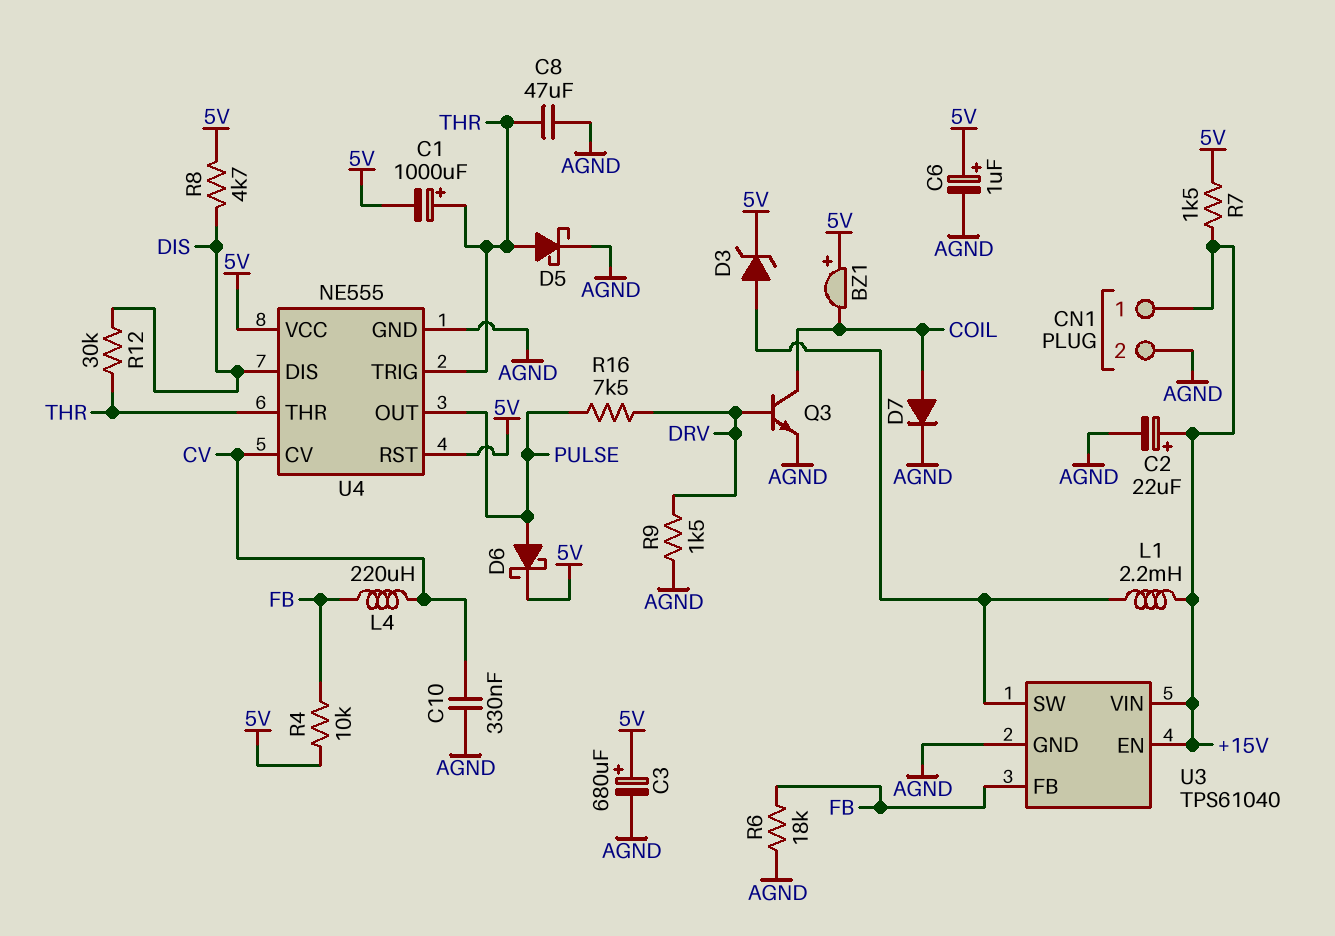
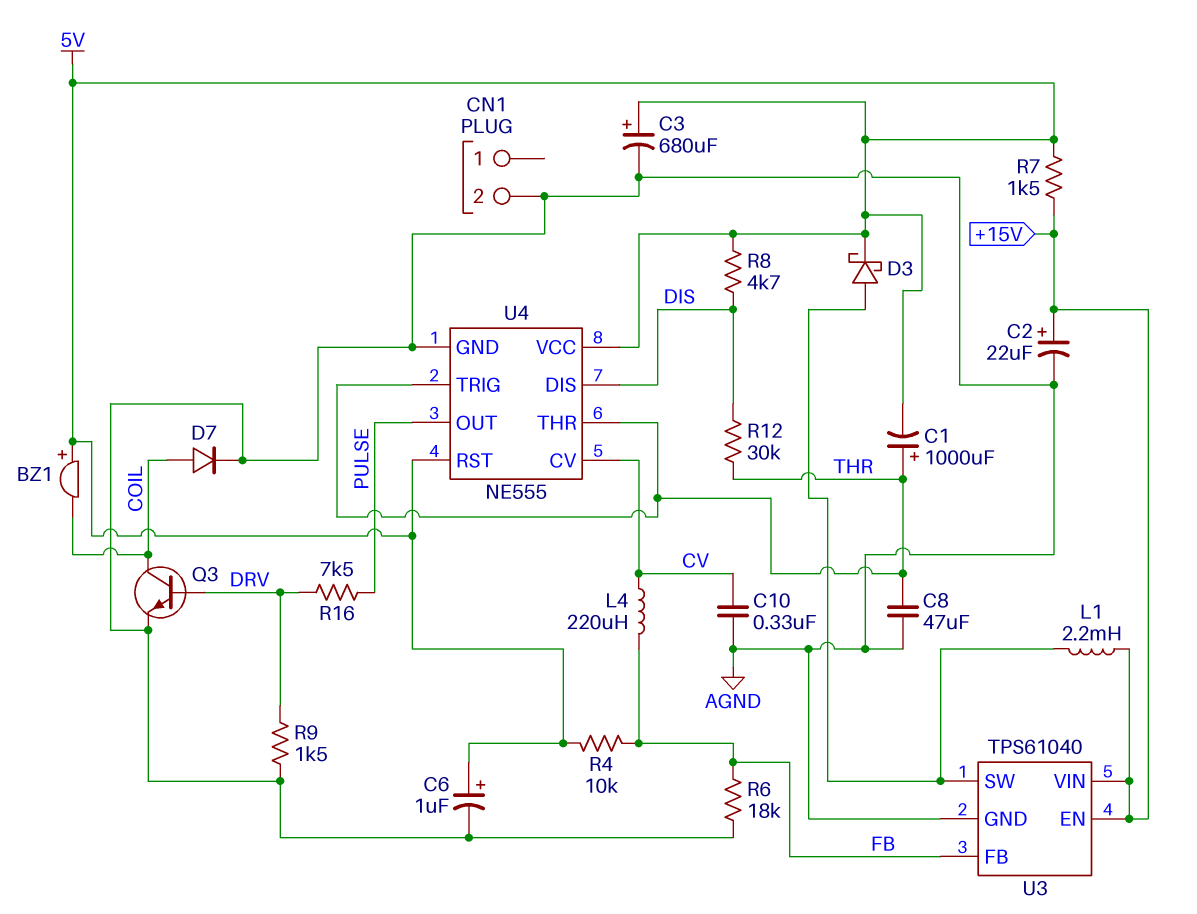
CN1 pin 1: +15V -> none
D3: zener (A U3/SW, K 5V) -> schottky (A U3/SW, K 5V)
D5: schottky (A THR, K AGND) -> none
D6: schottky (A PULSE, K 5V) -> none

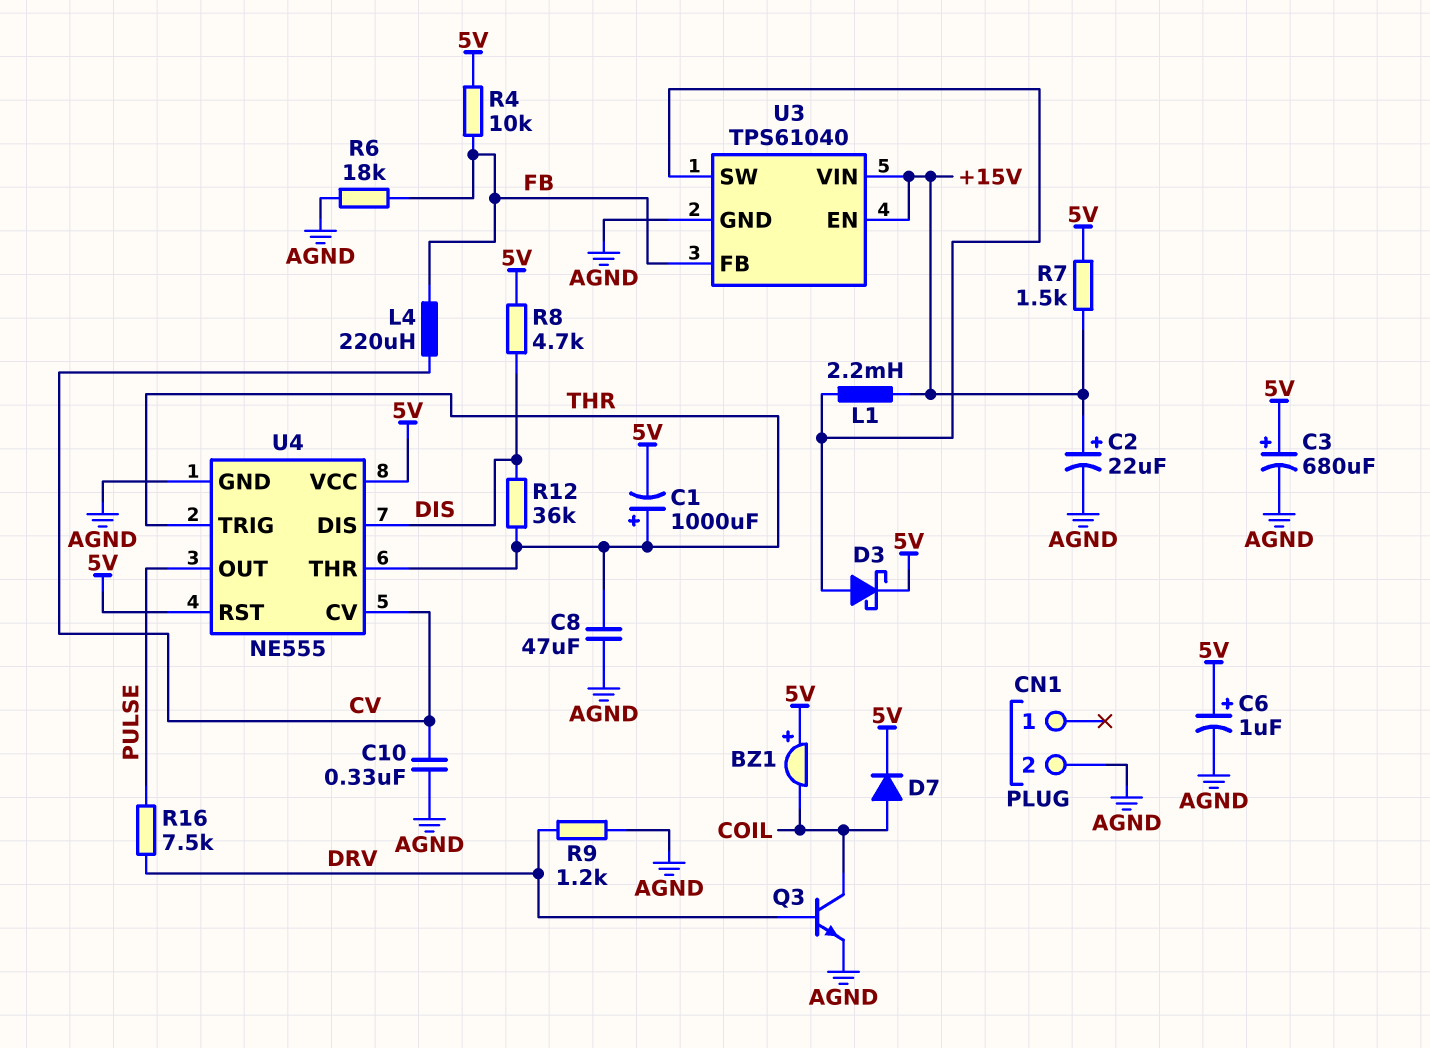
D7: diode (A COIL, K AGND) -> diode (A COIL, K 5V)
R9: 1.5k (AGND, DRV) -> 1.2k (AGND, DRV)
R12: 30k (DIS, THR) -> 36k (DIS, THR)

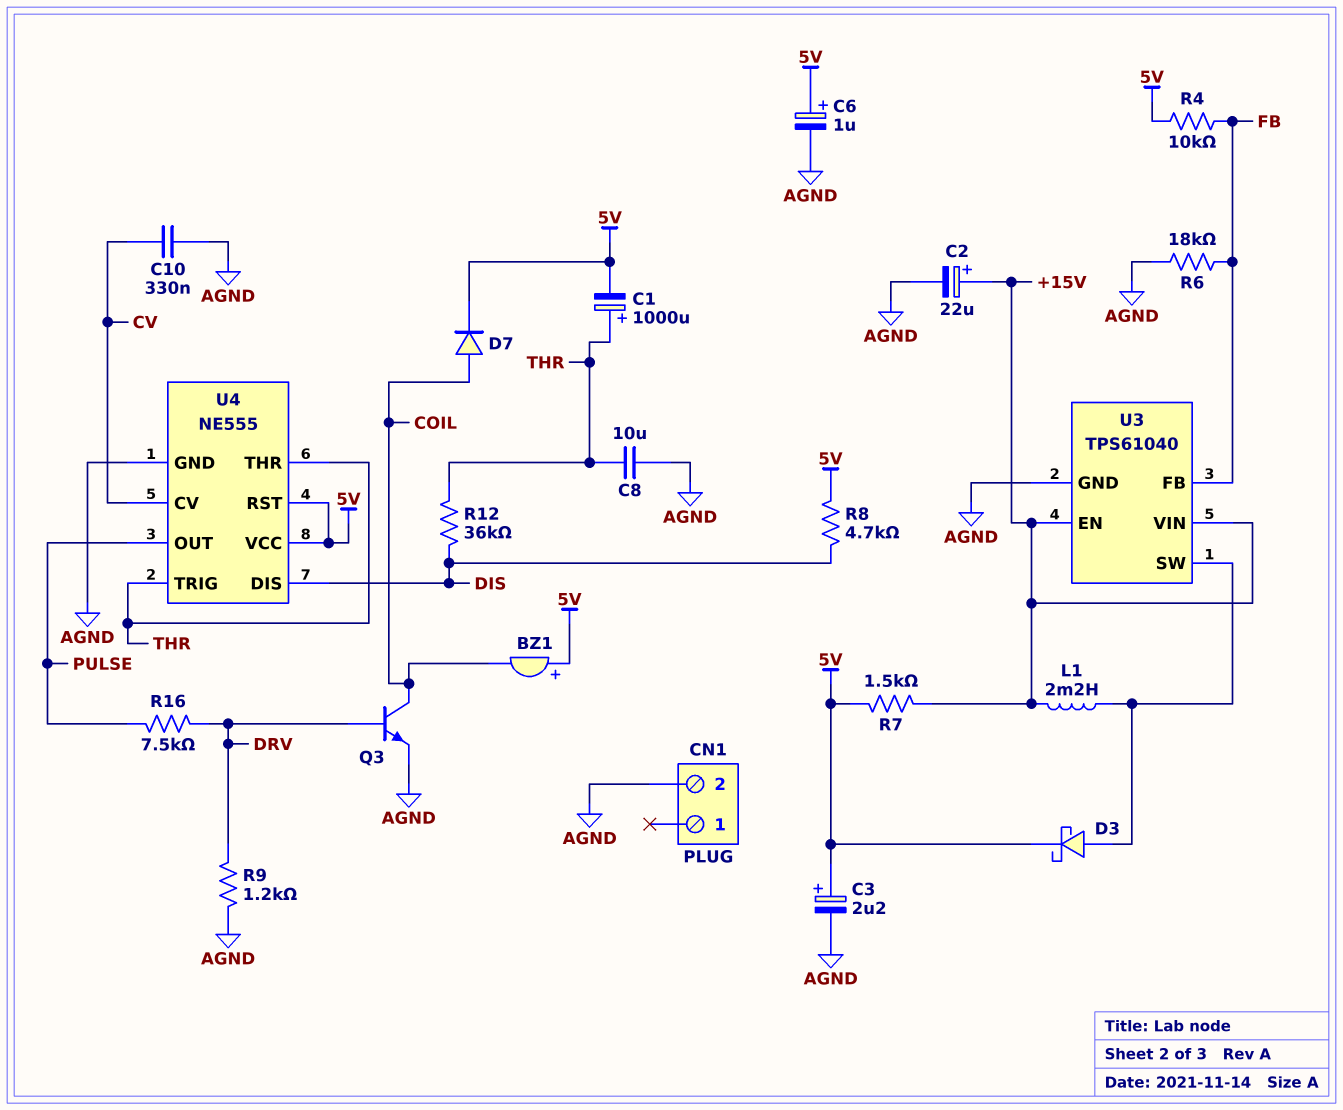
C3: 680uF (plus 5V, minus AGND) -> 2.2uF (plus 5V, minus AGND)
C8: 47uF (AGND, THR) -> 10uF (AGND, THR)
L4: 220uH (CV, FB) -> none

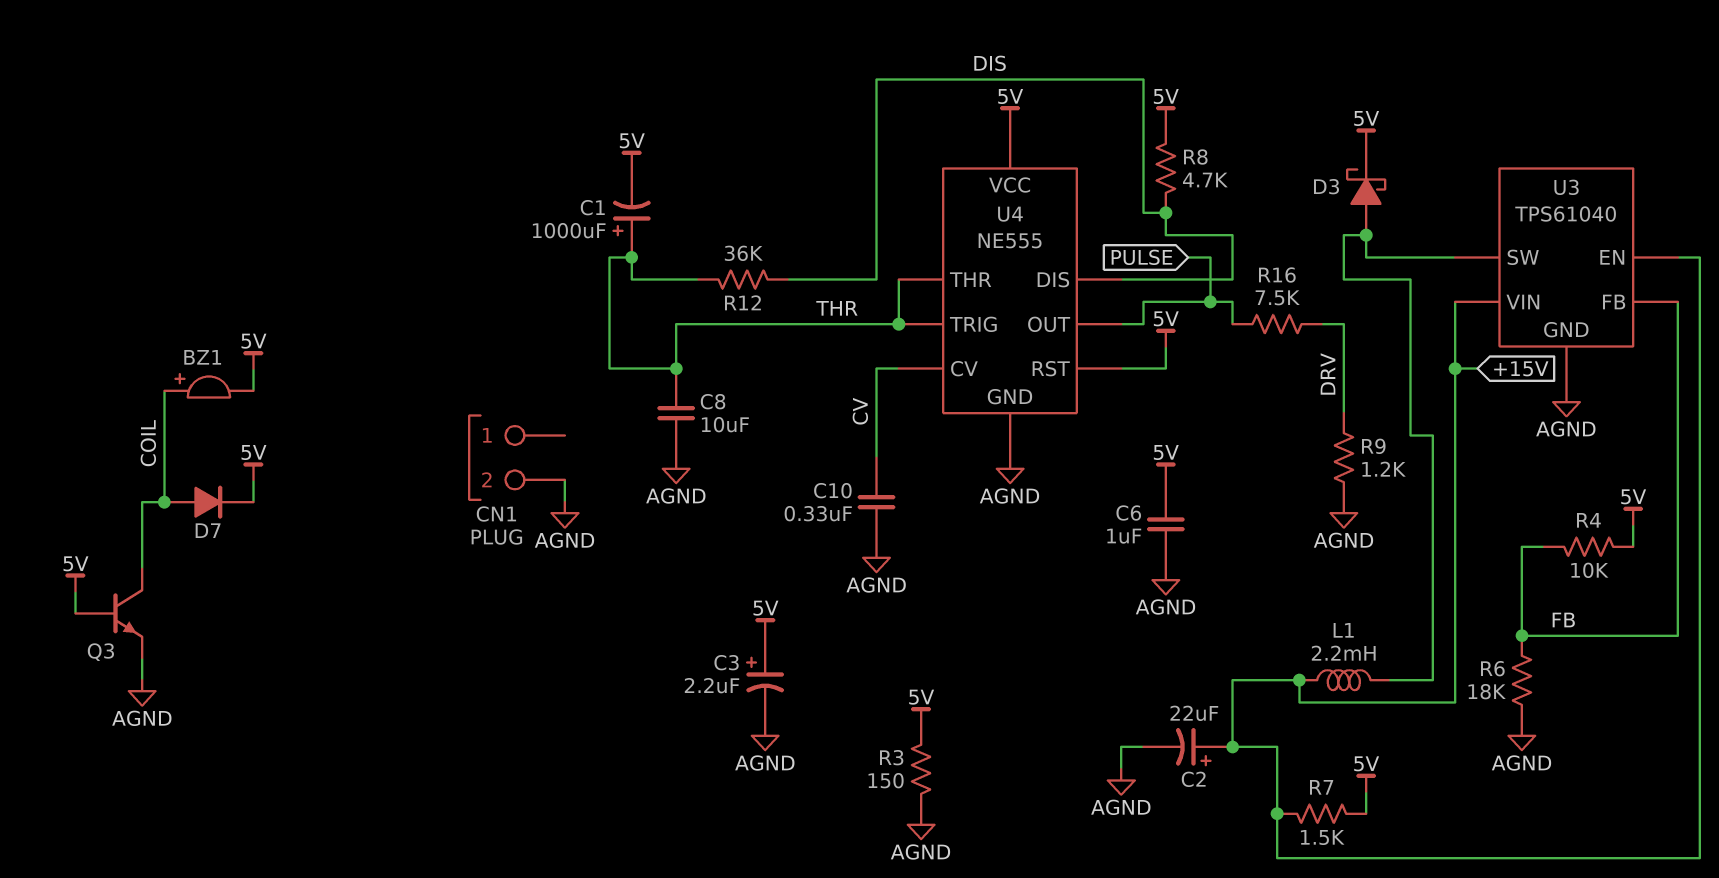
BZ1: buzzer (plus 5V, minus COIL) -> buzzer (plus COIL, minus 5V)
C6: 1uF (plus 5V, minus AGND) -> 1uF (5V, AGND)
Q3: NPN (B DRV, C COIL, E AGND) -> NPN (B 5V, C COIL, E AGND)
R3: none -> 150 (5V, AGND)

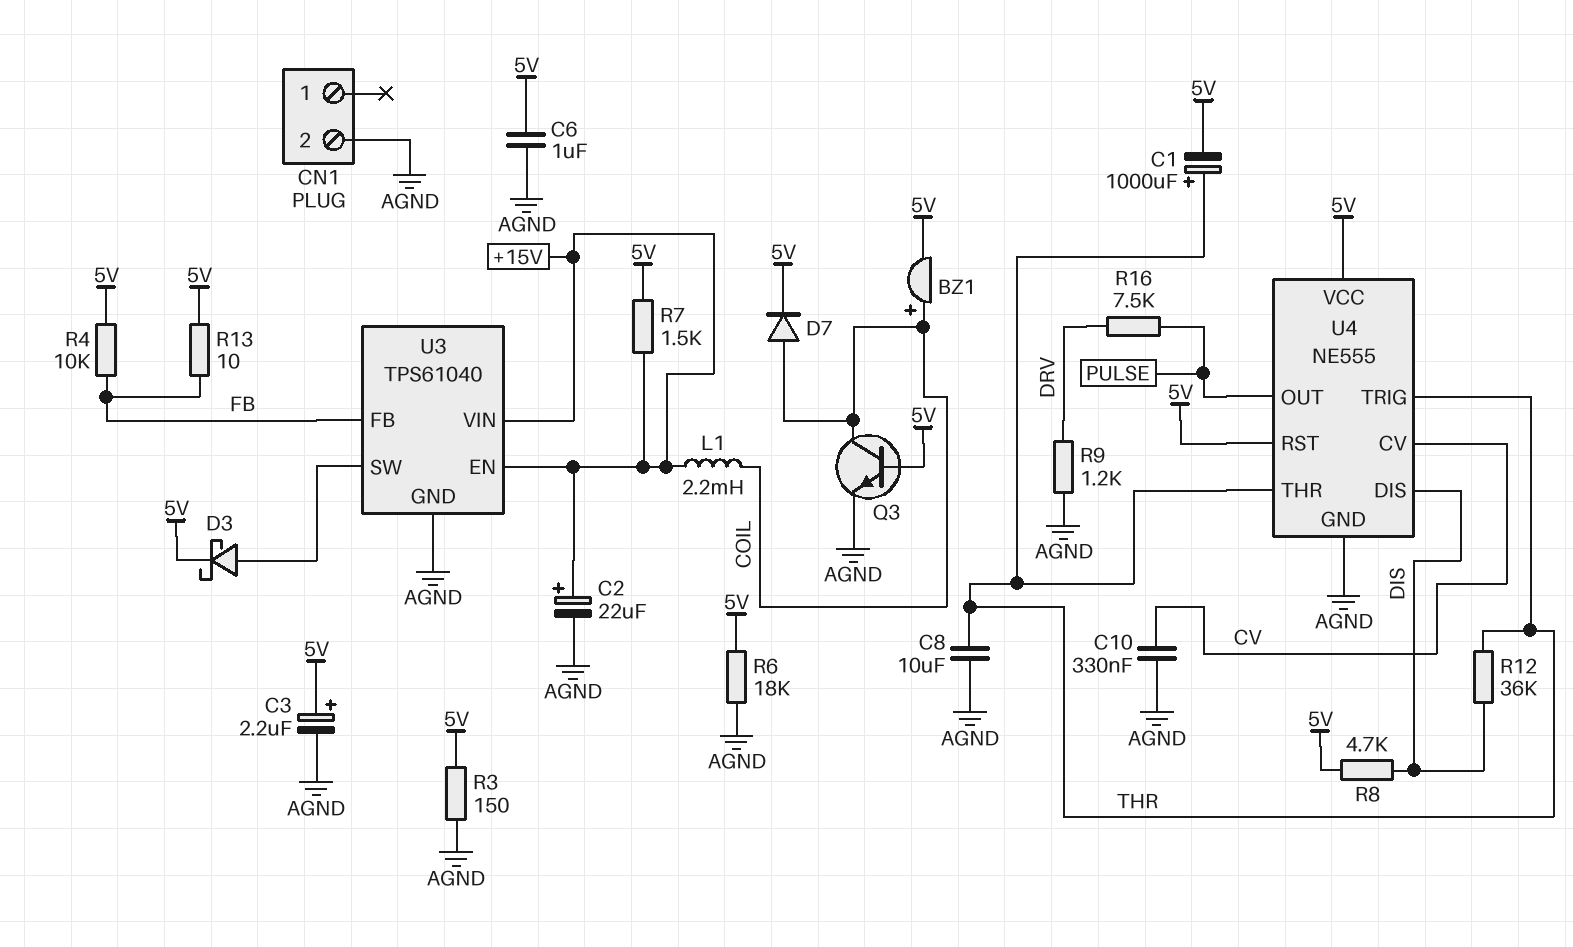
L1: 2.2mH (+15V, U3/SW) -> 2.2mH (+15V, COIL)
R6: 18k (AGND, FB) -> 18k (5V, AGND)
R13: none -> 10 (5V, FB)

